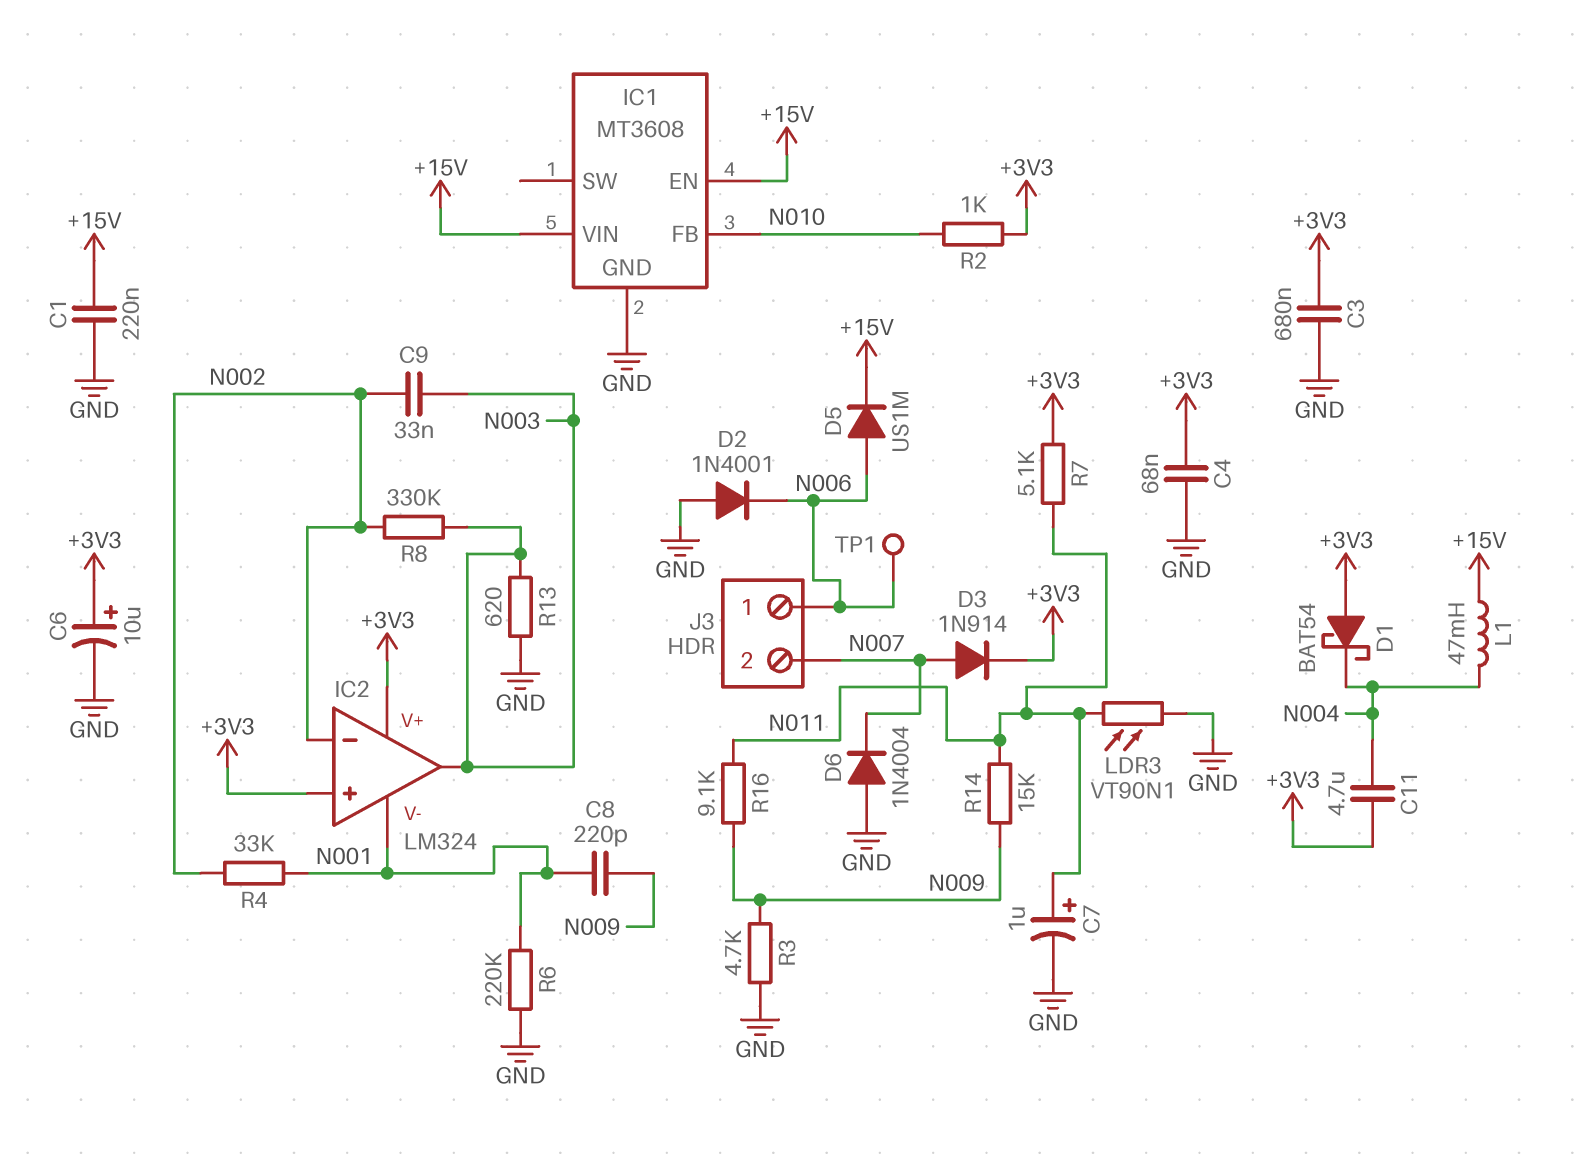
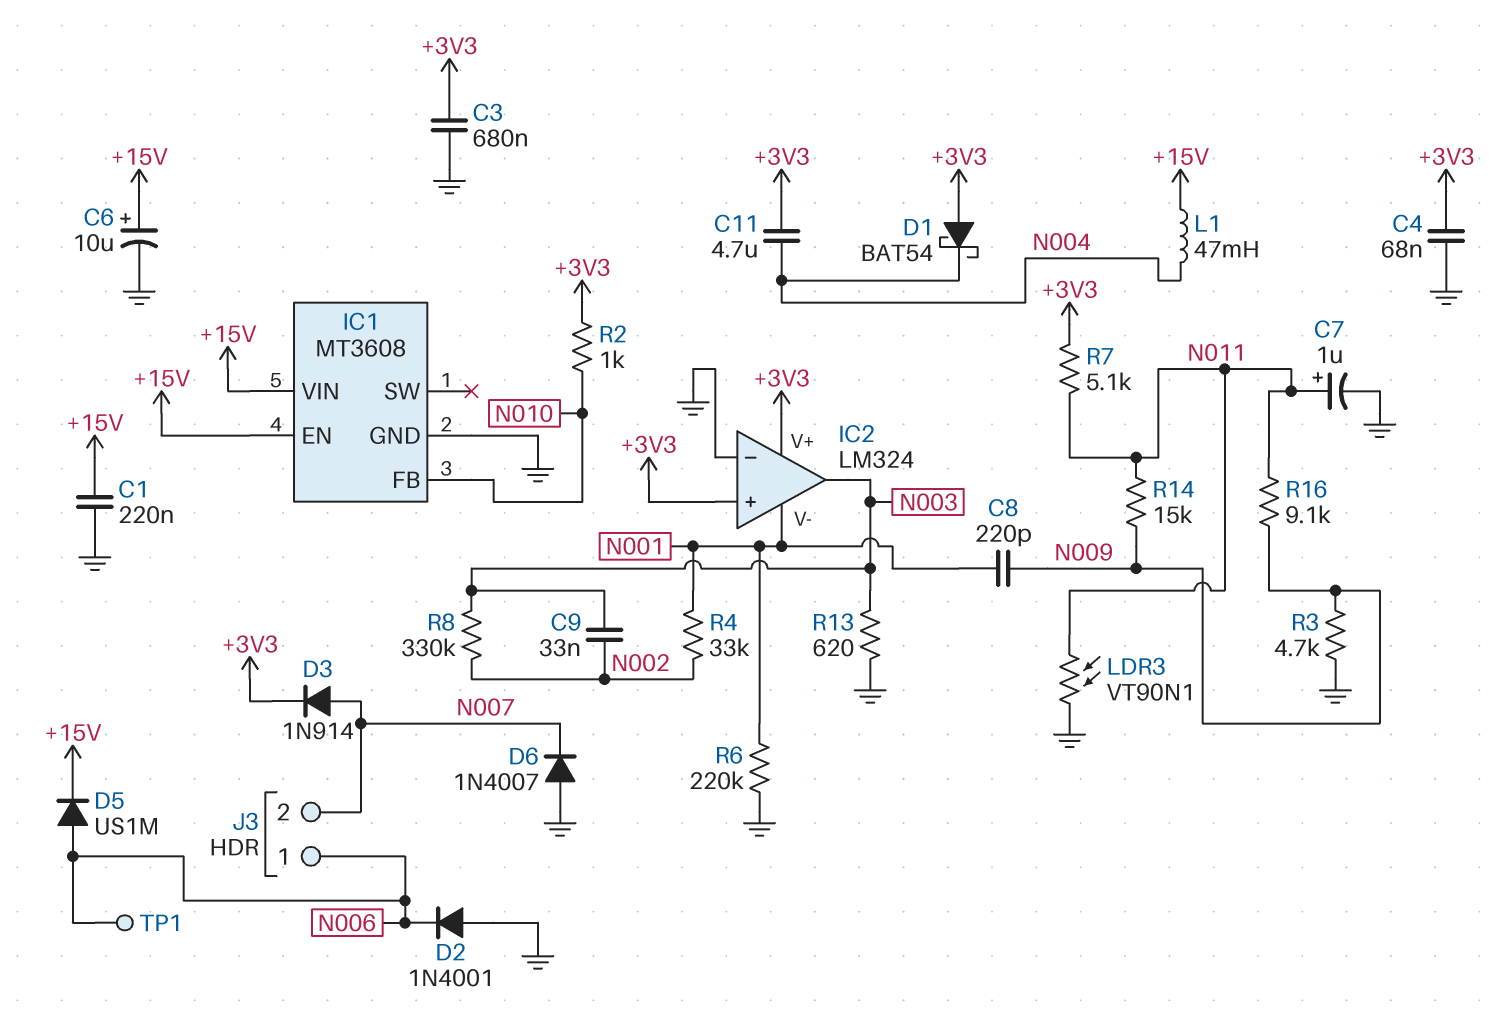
C6: 10uF (plus +3V3, minus GND) -> 10uF (plus +15V, minus GND)
D6: diode 1N4004 (A GND, K N007) -> diode 1N4007 (A GND, K N007)
IC2 pin in-: N002 -> GND

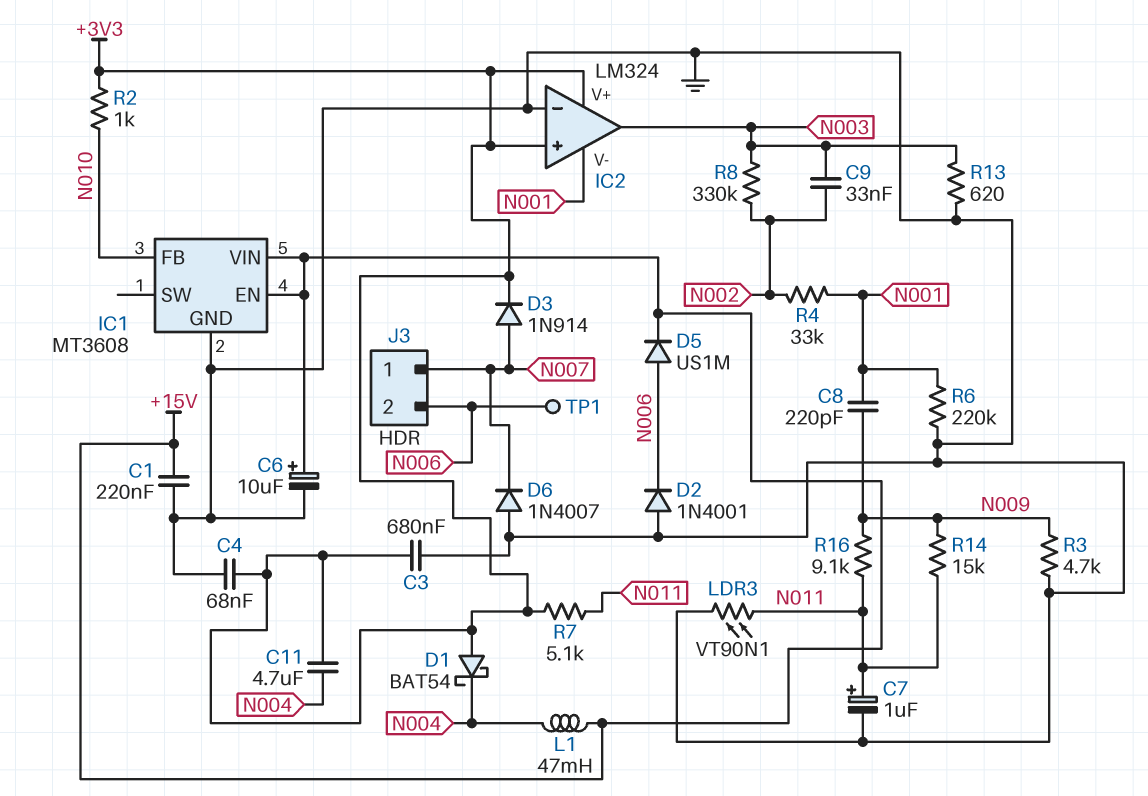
J3 pin 1: N006 -> N007
J3 pin 2: N007 -> N006

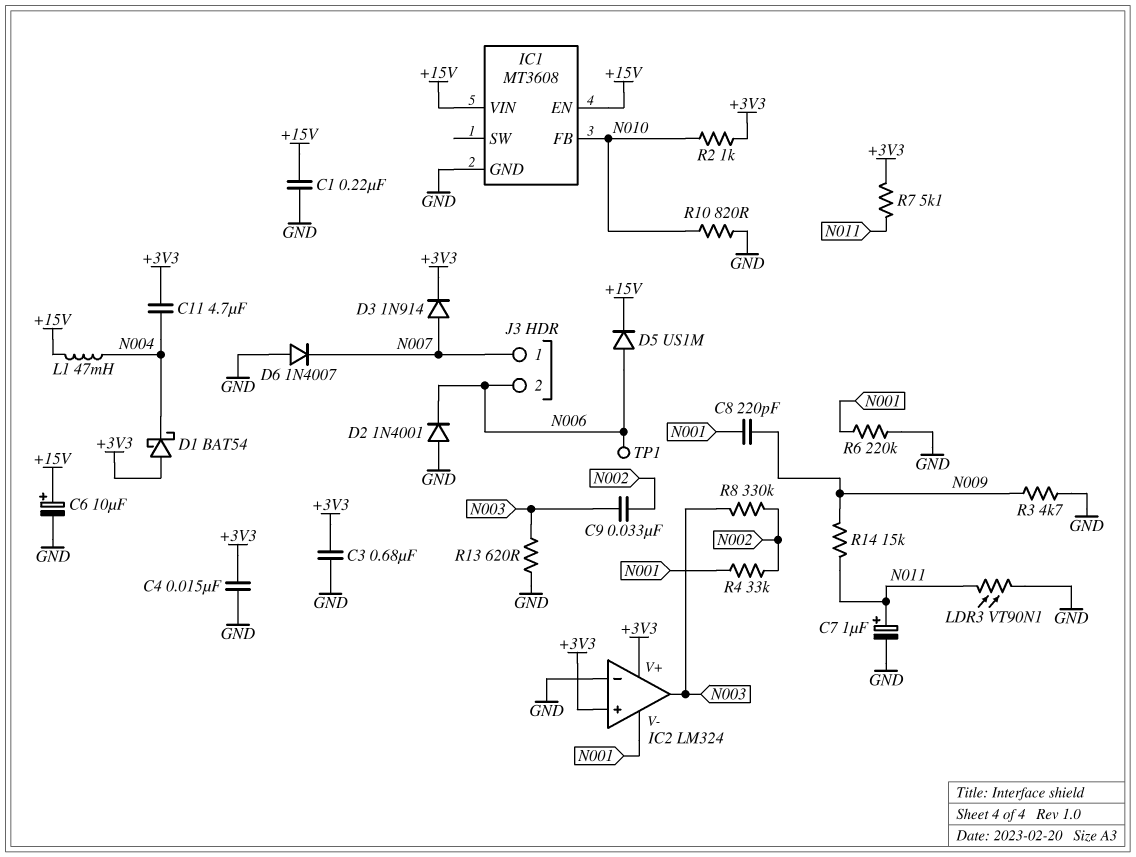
C4: 68nF (+3V3, GND) -> 15nF (+3V3, GND)
R10: none -> 820 (GND, N010)
R16: 9.1k (N009, N011) -> none

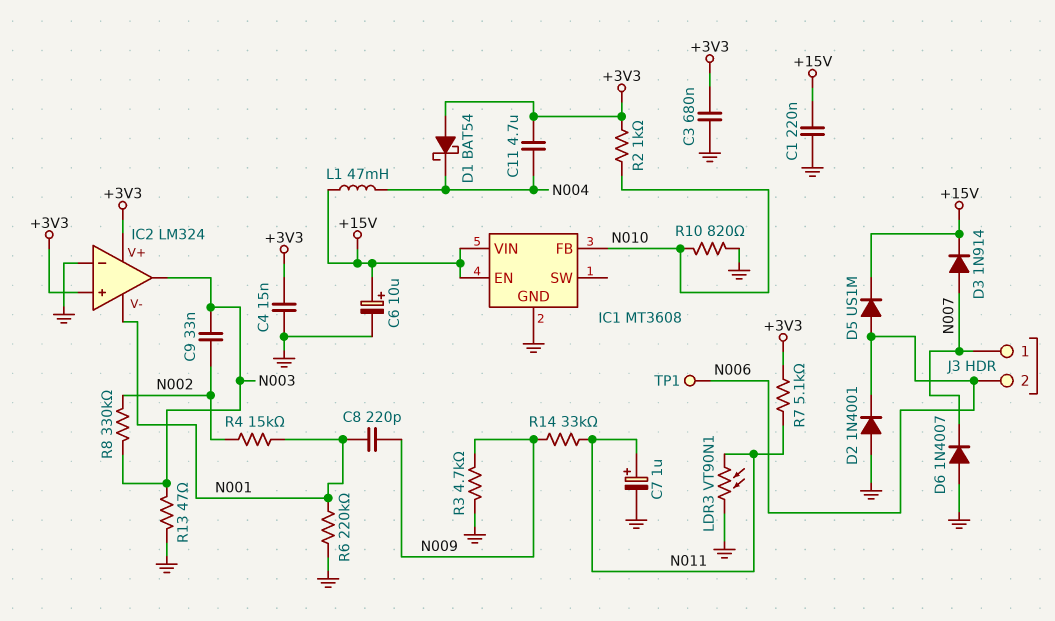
D3: diode 1N914 (A N007, K +3V3) -> diode 1N914 (A N007, K +15V)
R4: 33k (N001, N002) -> 15k (N001, N002)
R13: 620 (GND, N003) -> 47 (GND, N003)
R14: 15k (N009, N011) -> 33k (N009, N011)

